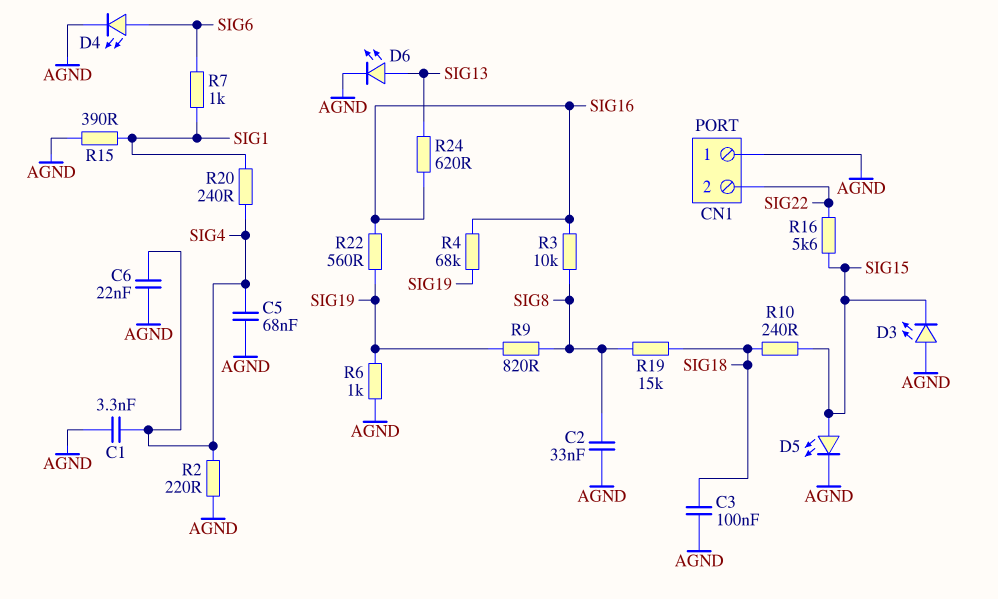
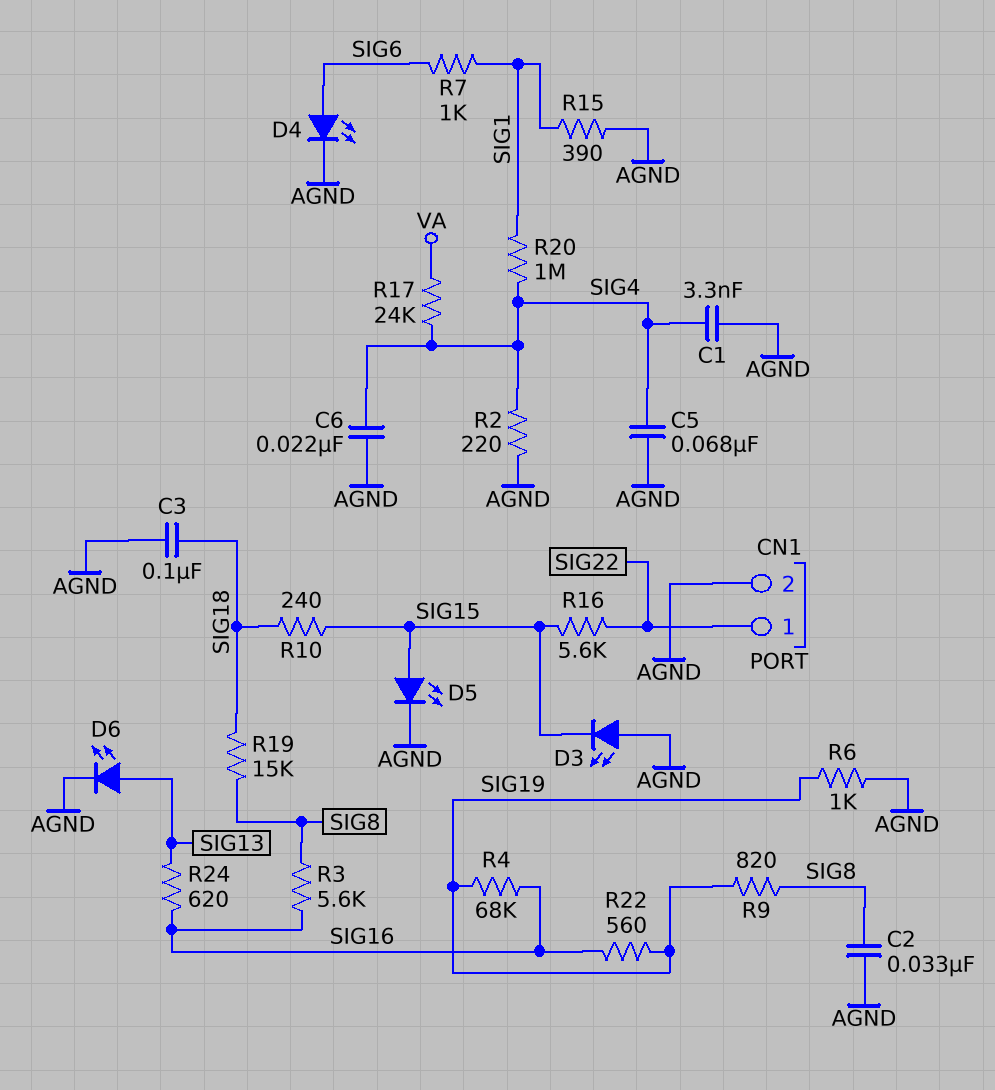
CN1 pin 1: AGND -> SIG22
CN1 pin 2: SIG22 -> AGND
R3: 10k (SIG8, SIG16) -> 5.6k (SIG8, SIG16)
R17: none -> 24k (SIG4, VA)
R20: 240 (SIG1, SIG4) -> 1M (SIG1, SIG4)

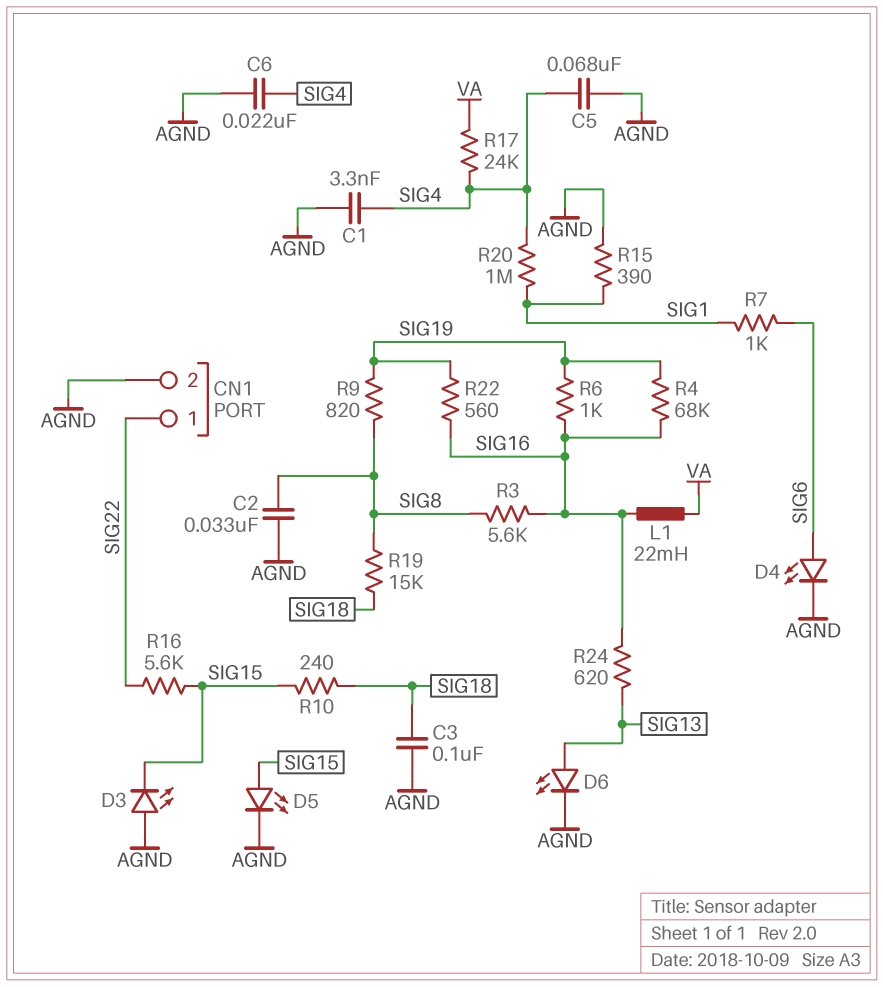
L1: none -> 22mH (SIG16, VA)
R2: 220 (AGND, SIG4) -> none
R6: 1k (AGND, SIG19) -> 1k (SIG16, SIG19)

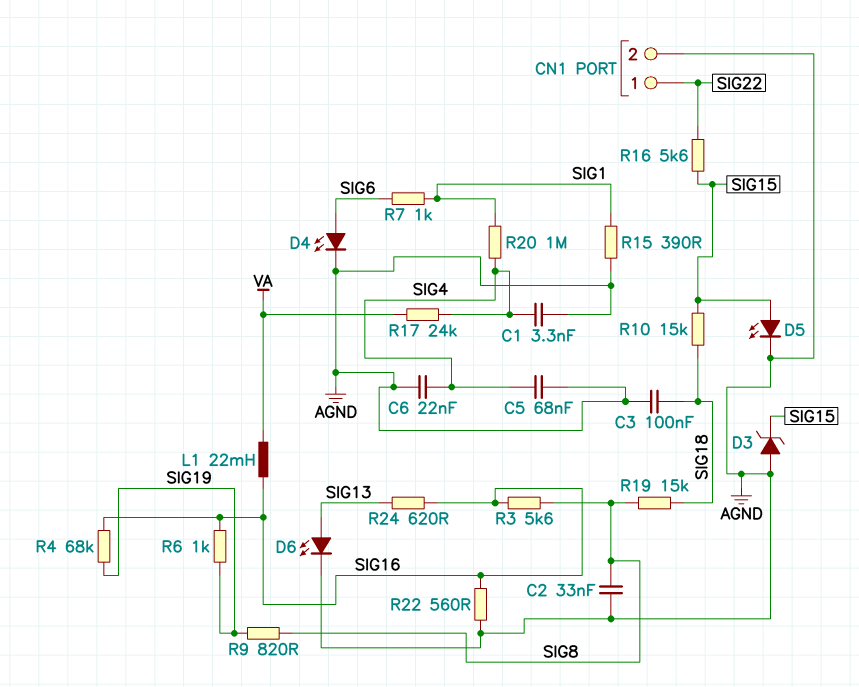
D3: LED (A AGND, K SIG15) -> zener (A AGND, K SIG15)
R10: 240 (SIG15, SIG18) -> 15k (SIG15, SIG18)
R22: 560 (SIG16, SIG19) -> 560 (AGND, SIG16)

